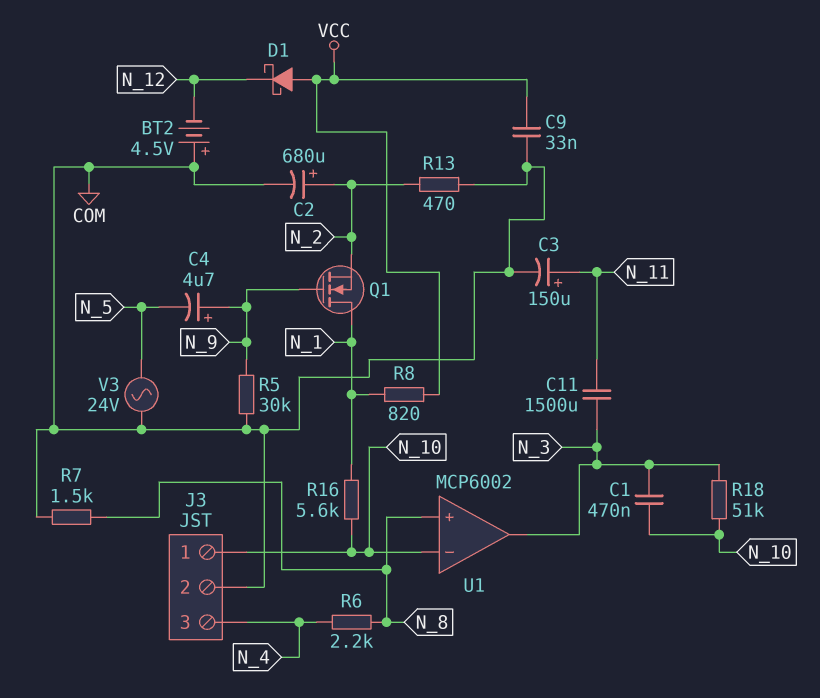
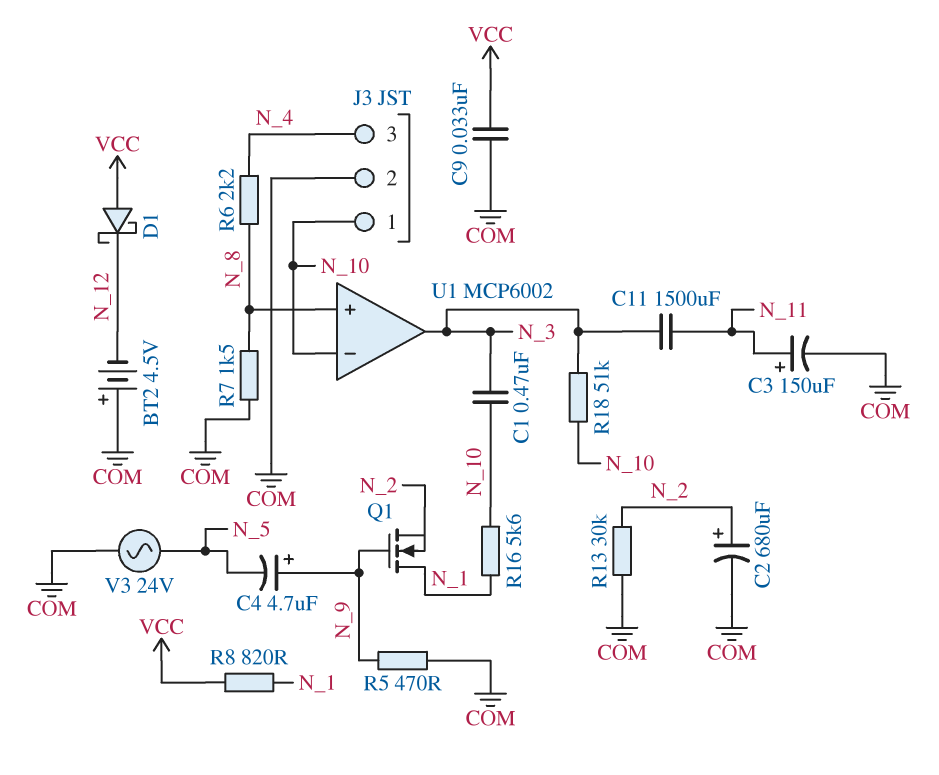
R5: 30k (COM, N_9) -> 470 (COM, N_9)
R13: 470 (COM, N_2) -> 30k (COM, N_2)

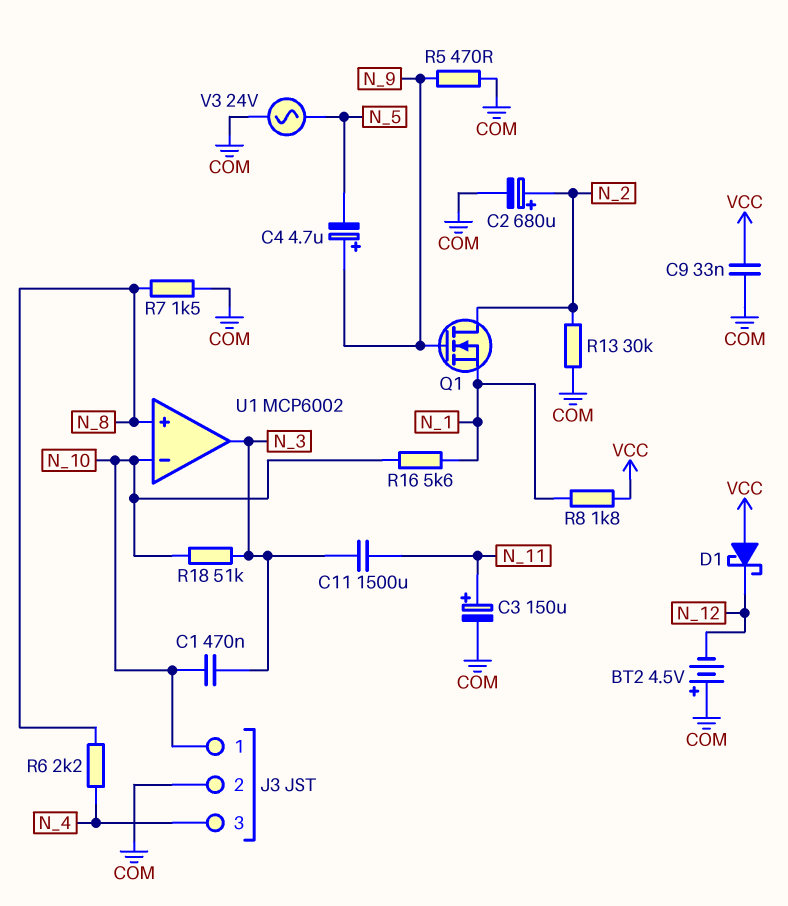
Q1: NMOS (G N_9, D N_1, S N_2) -> NMOS (G N_9, D N_2, S N_1)
R8: 820 (N_1, VCC) -> 1.8k (N_1, VCC)

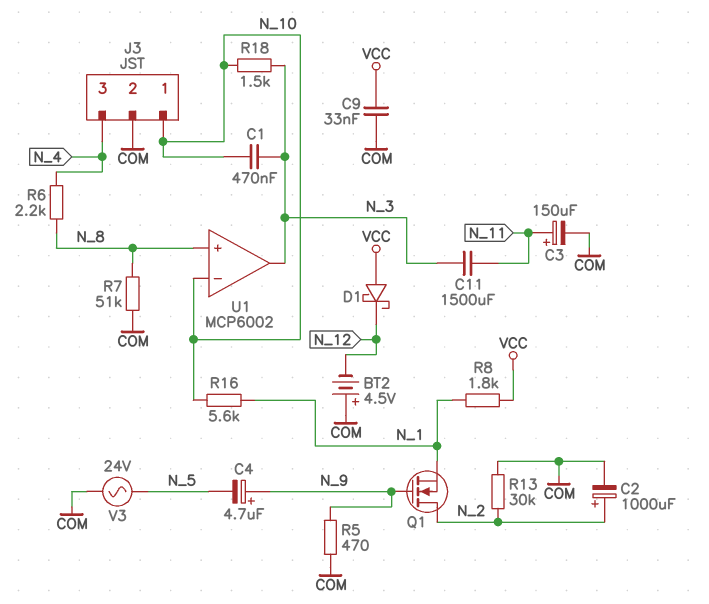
C2: 680uF (plus N_2, minus COM) -> 1000uF (plus N_2, minus COM)
R7: 1.5k (COM, N_8) -> 51k (COM, N_8)
R18: 51k (N_3, N_10) -> 1.5k (N_3, N_10)

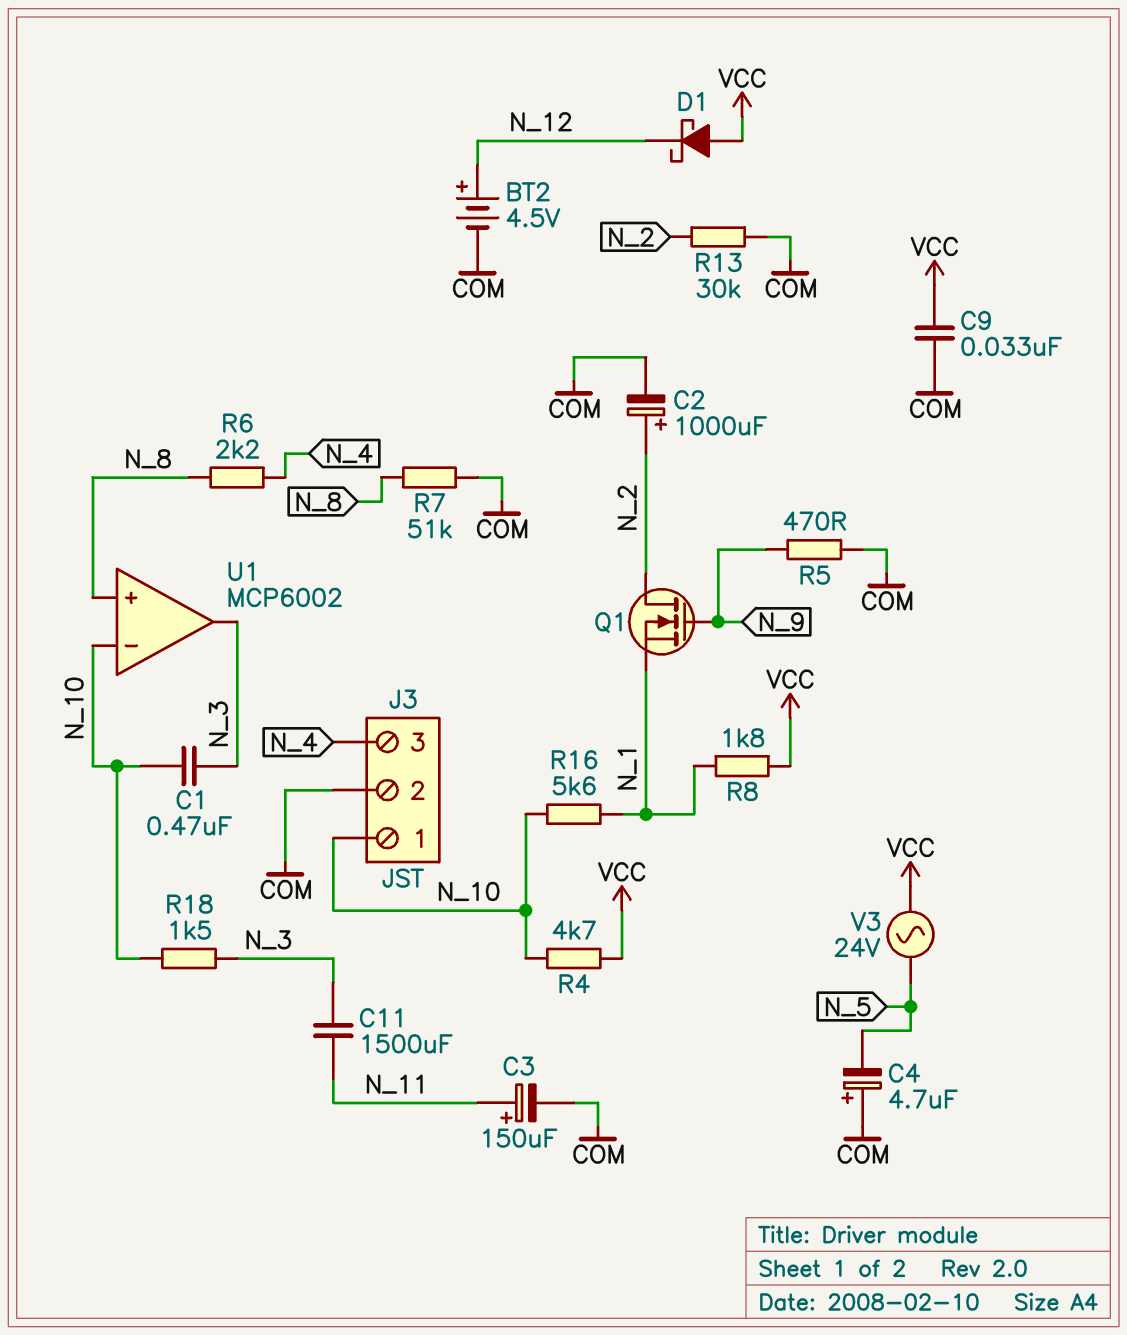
BT2: 4.5V (plus COM, minus N_12) -> 4.5V (plus N_12, minus COM)
C4: 4.7uF (plus N_9, minus N_5) -> 4.7uF (plus COM, minus N_5)
R4: none -> 4.7k (N_10, VCC)
V3: AC 24V (COM, N_5) -> AC 24V (N_5, VCC)

